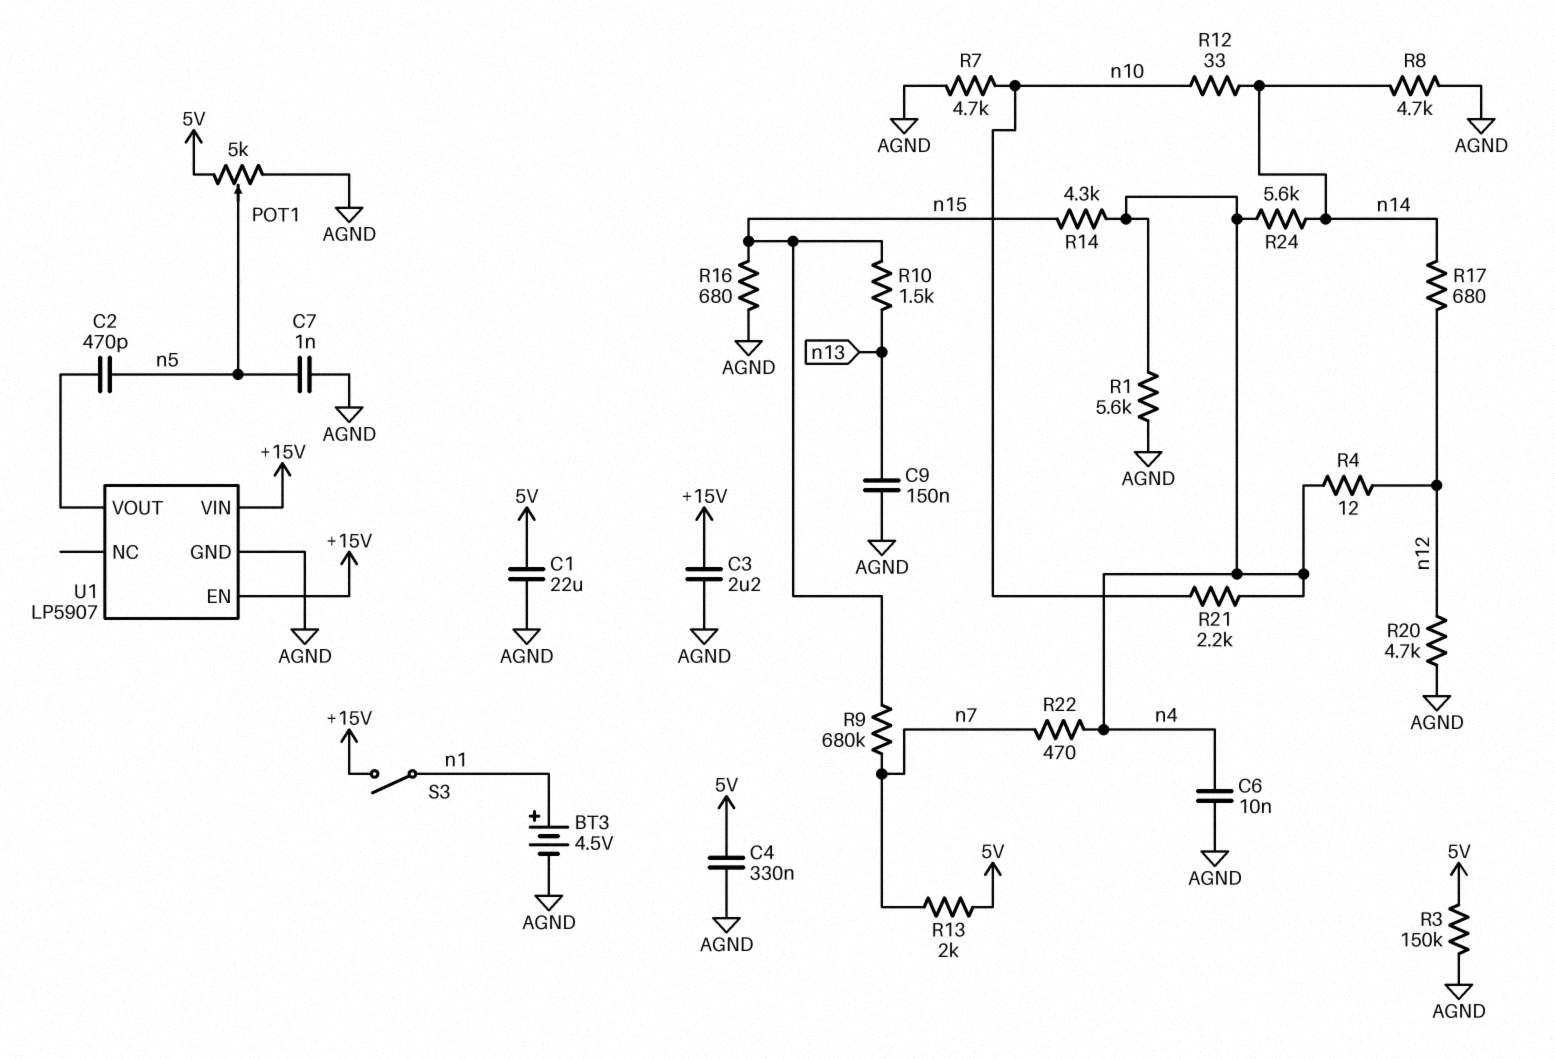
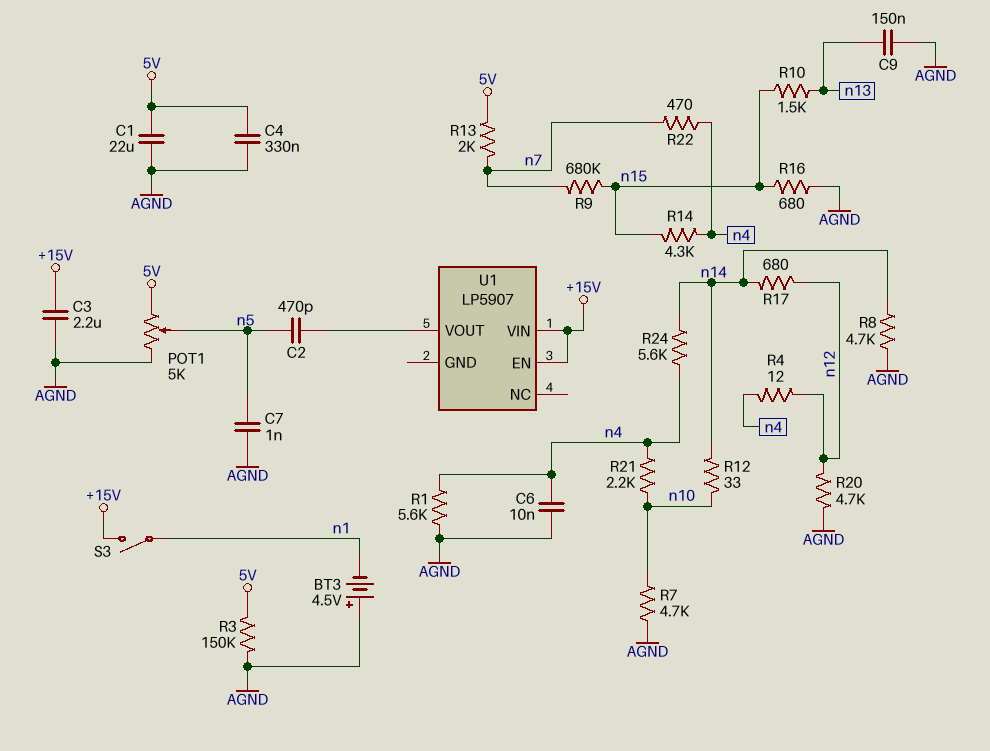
BT3: 4.5V (plus n1, minus AGND) -> 4.5V (plus AGND, minus n1)
U1 pin GND: AGND -> none

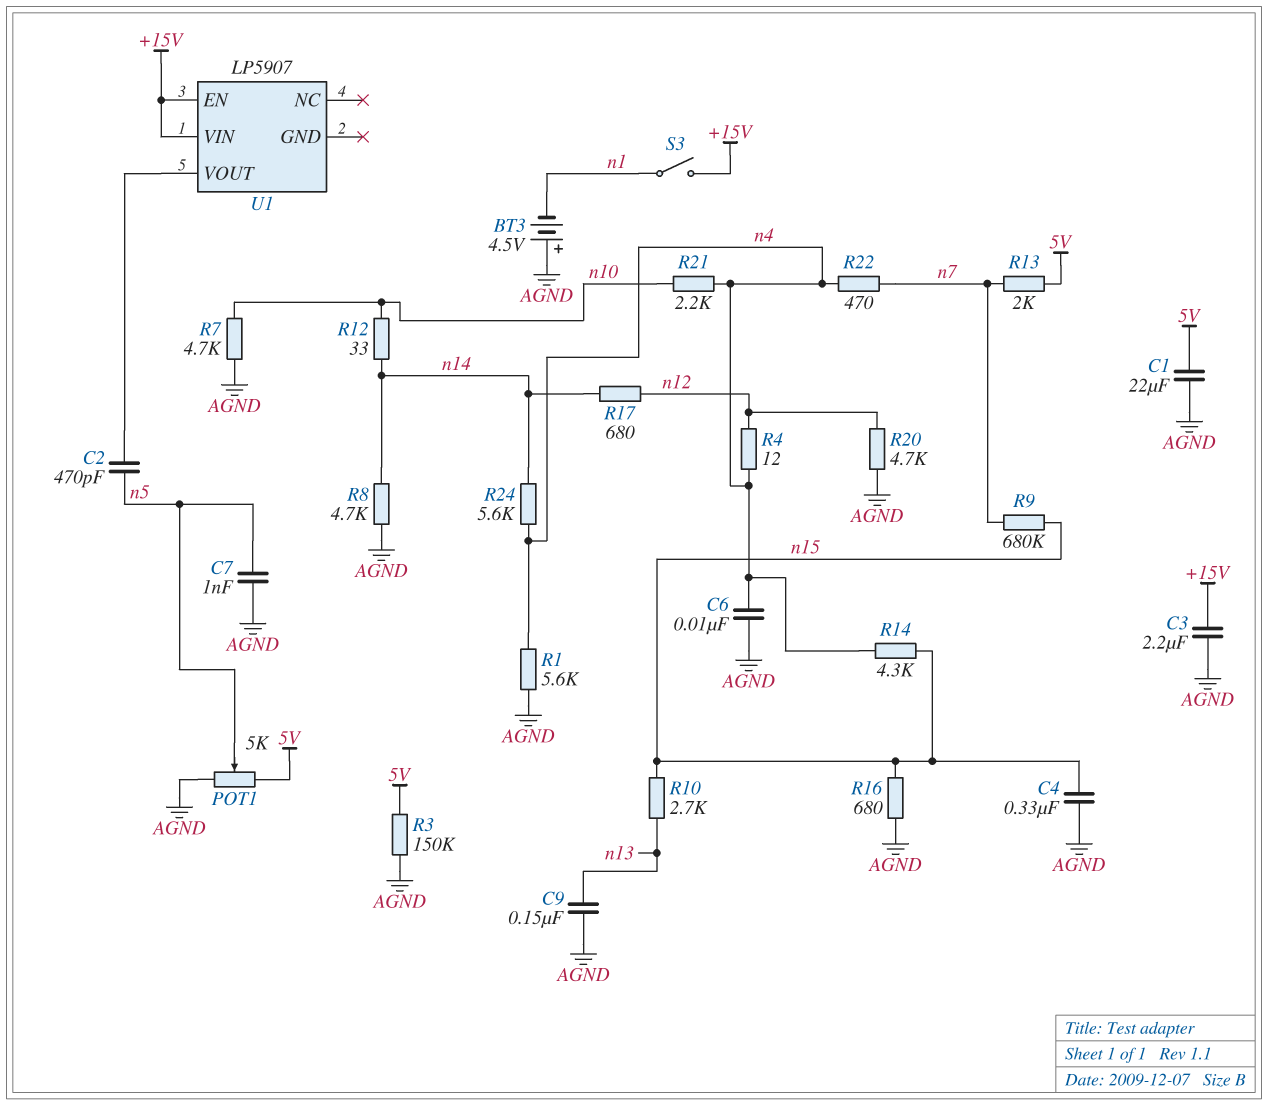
C4: 330nF (5V, AGND) -> 330nF (AGND, n15)
R10: 1.5k (n13, n15) -> 2.7k (n13, n15)

